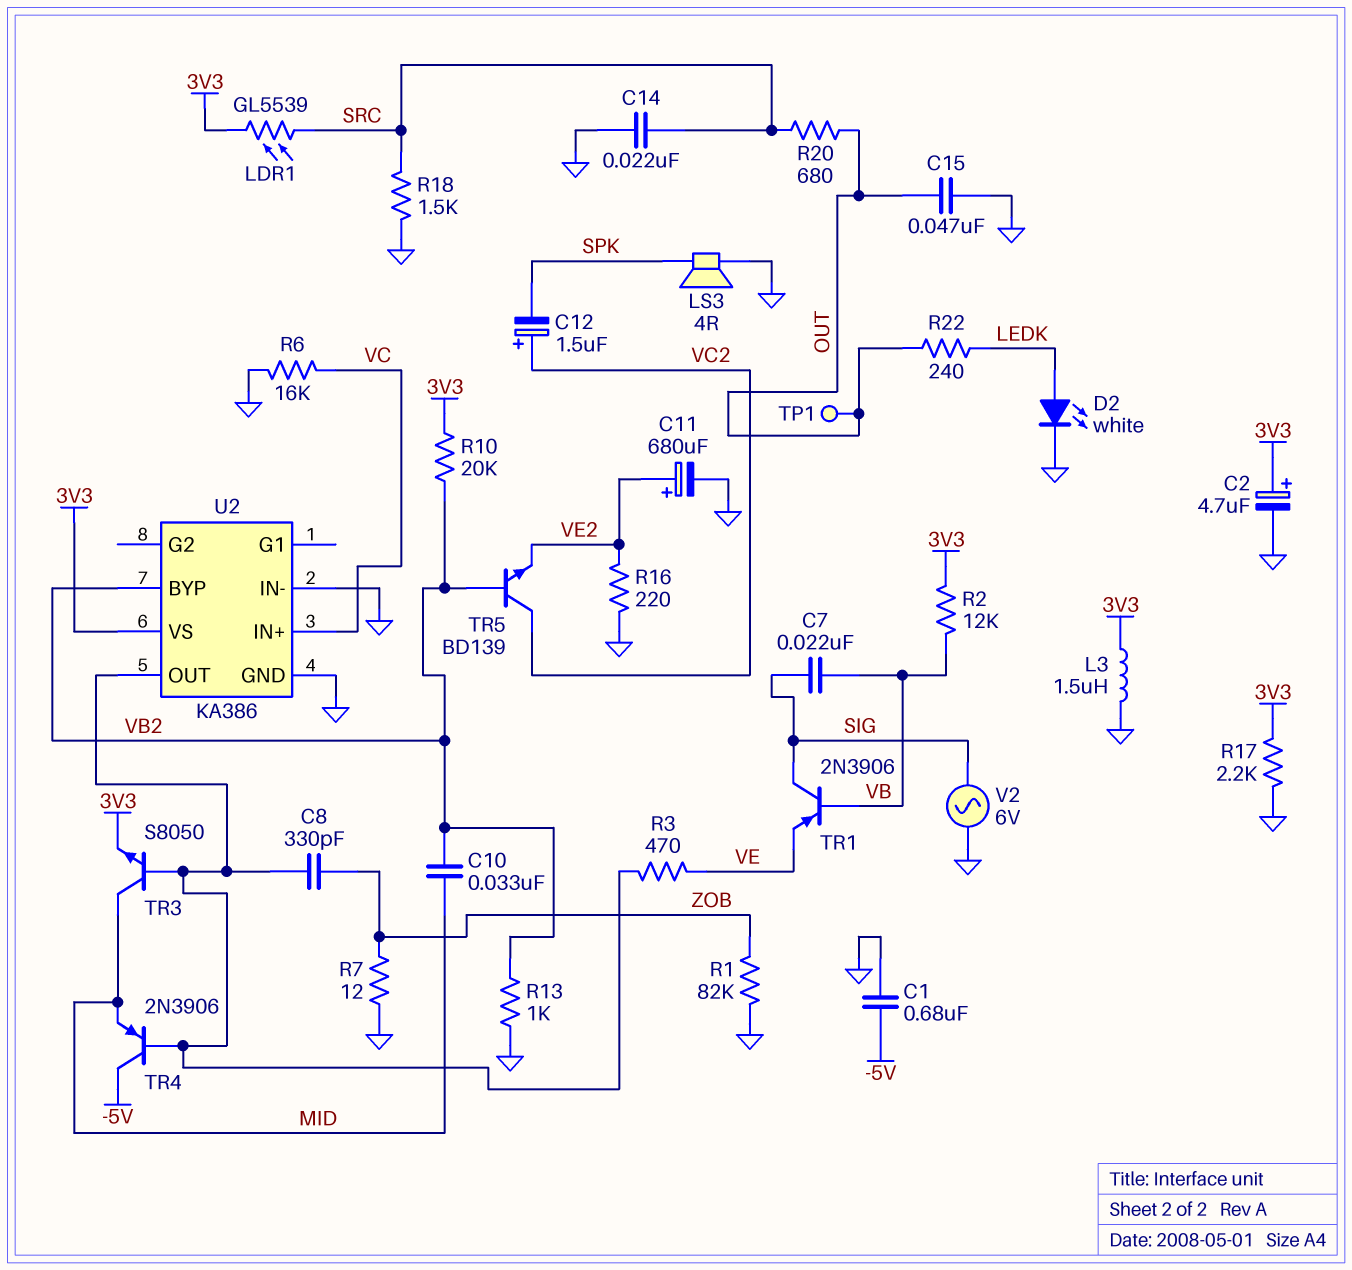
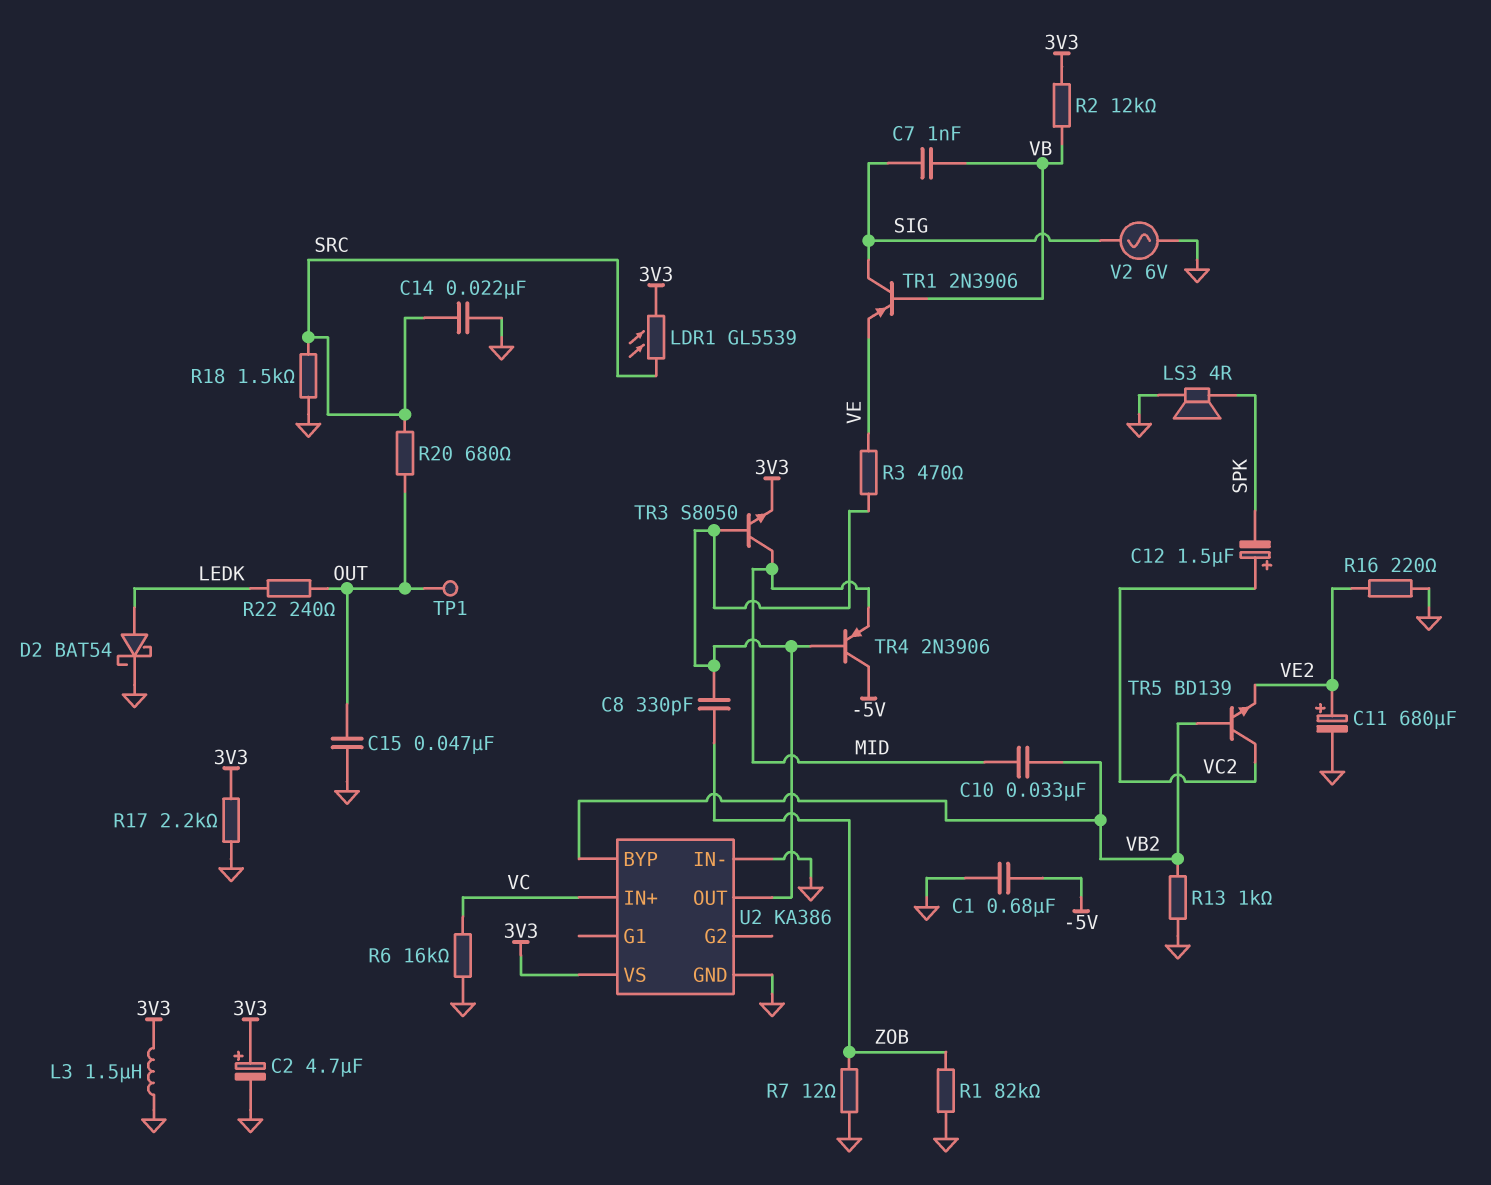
C7: 22nF (SIG, VB) -> 1nF (SIG, VB)
D2: LED white (A LEDK, K GND) -> schottky BAT54 (A LEDK, K GND)
R10: 20k (3V3, VB2) -> none

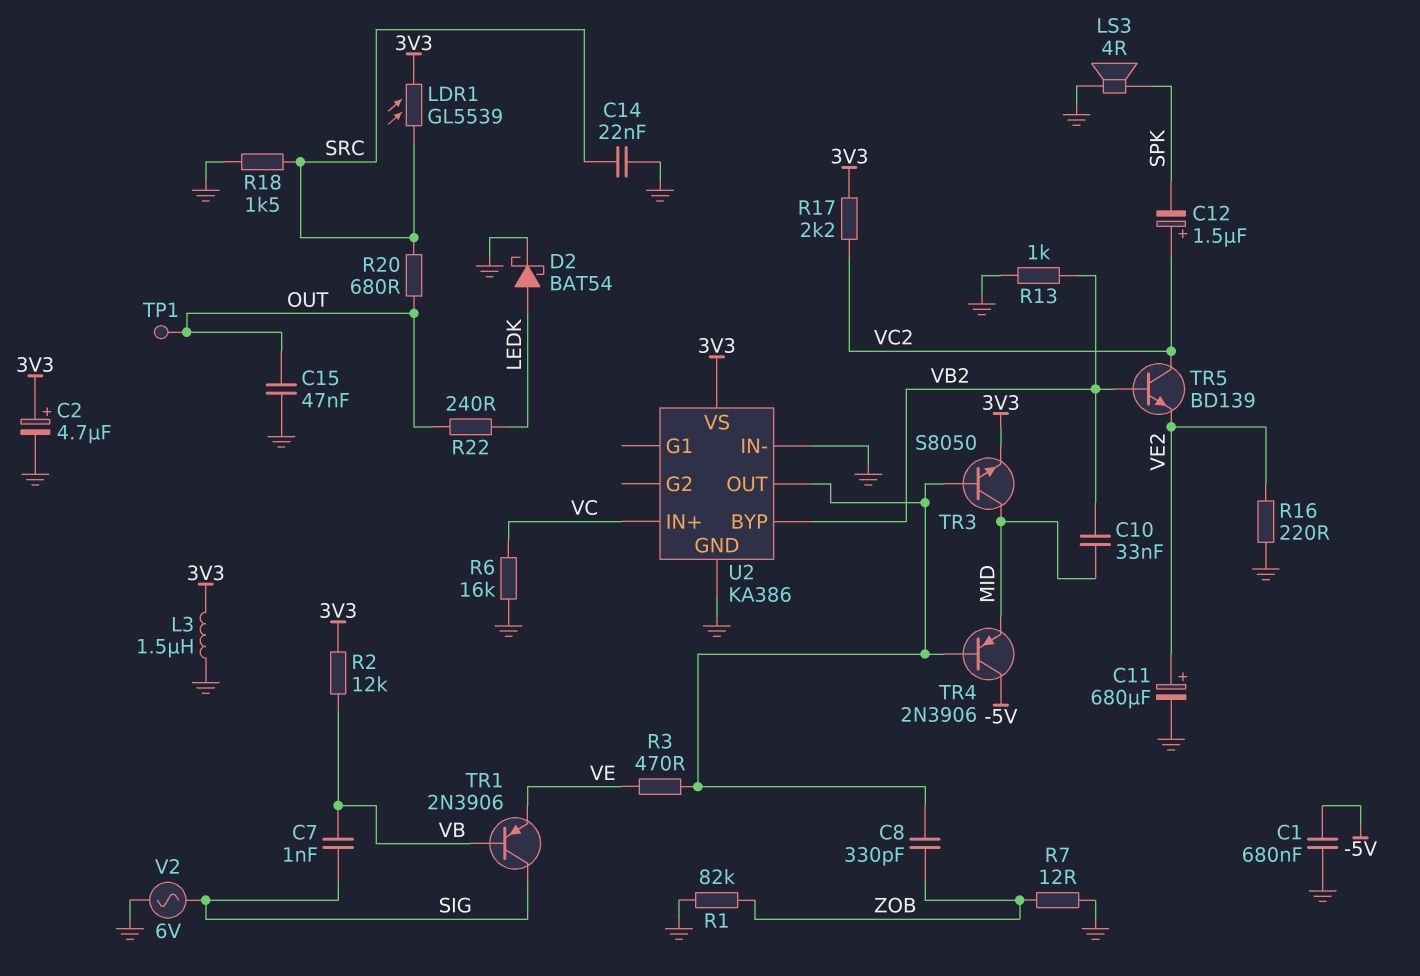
R17: 2.2k (3V3, GND) -> 2.2k (3V3, VC2)

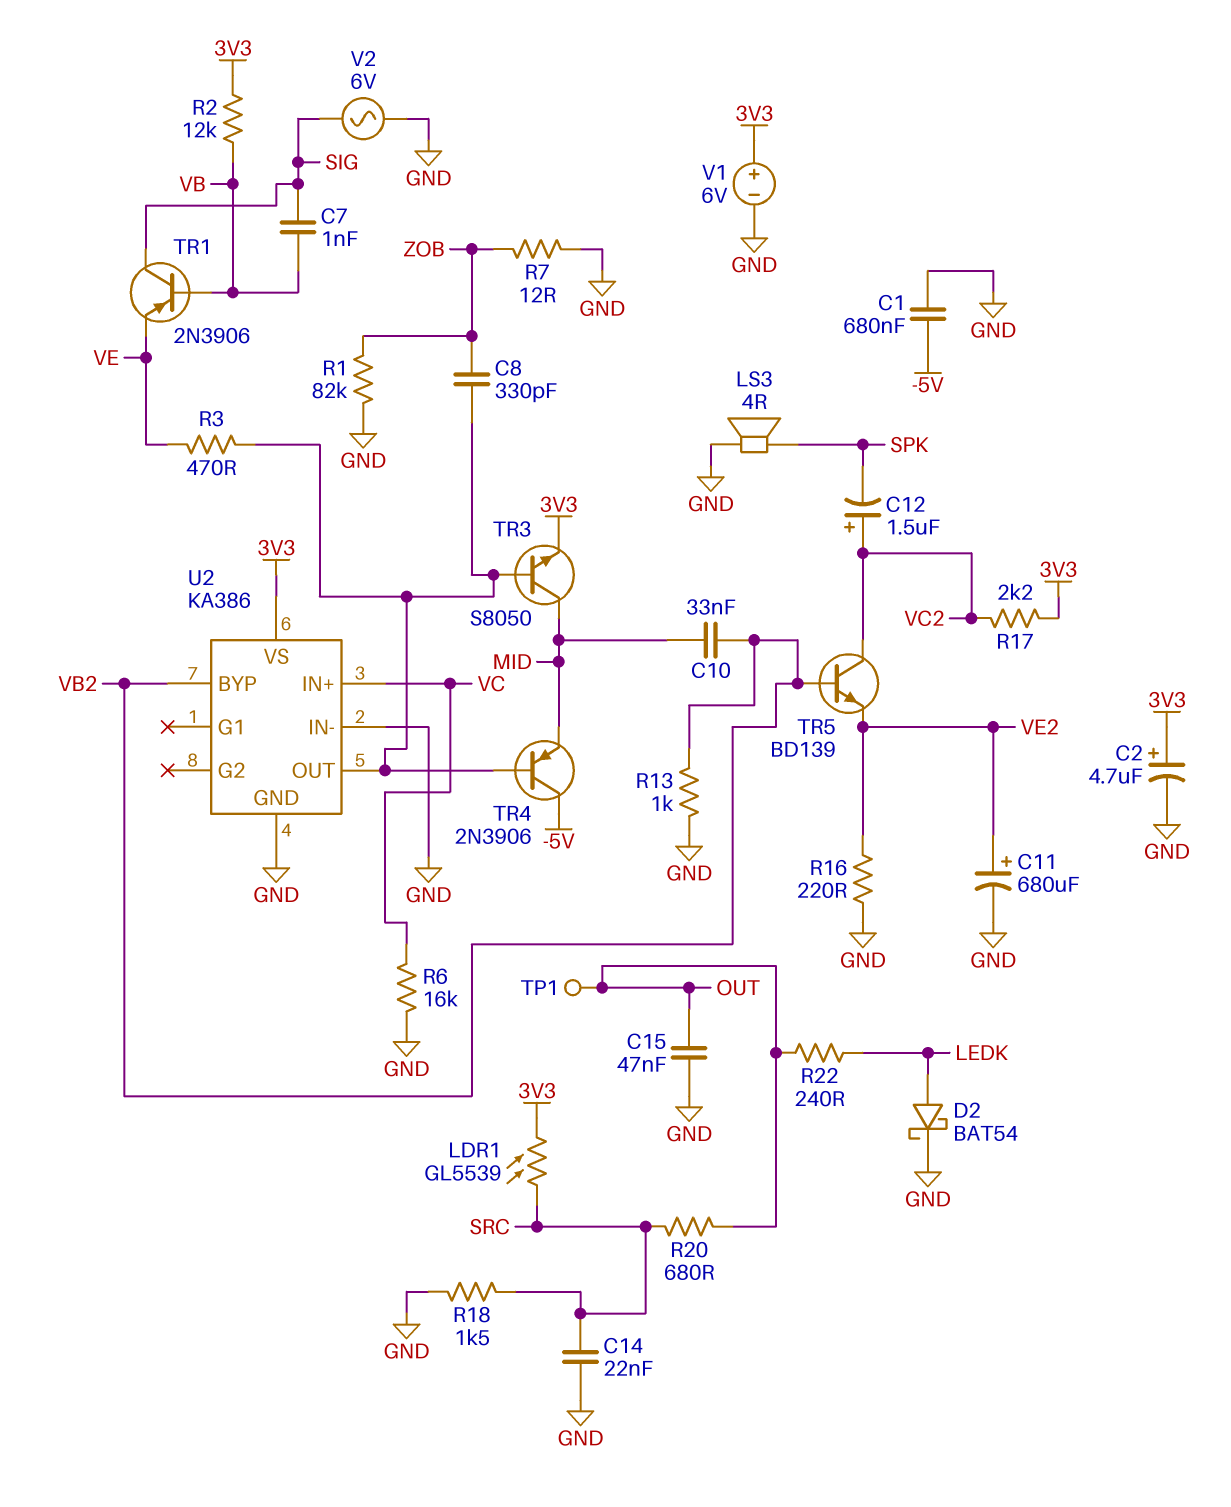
L3: 1.5uH (3V3, GND) -> none
V1: none -> 6V (plus 3V3, minus GND)

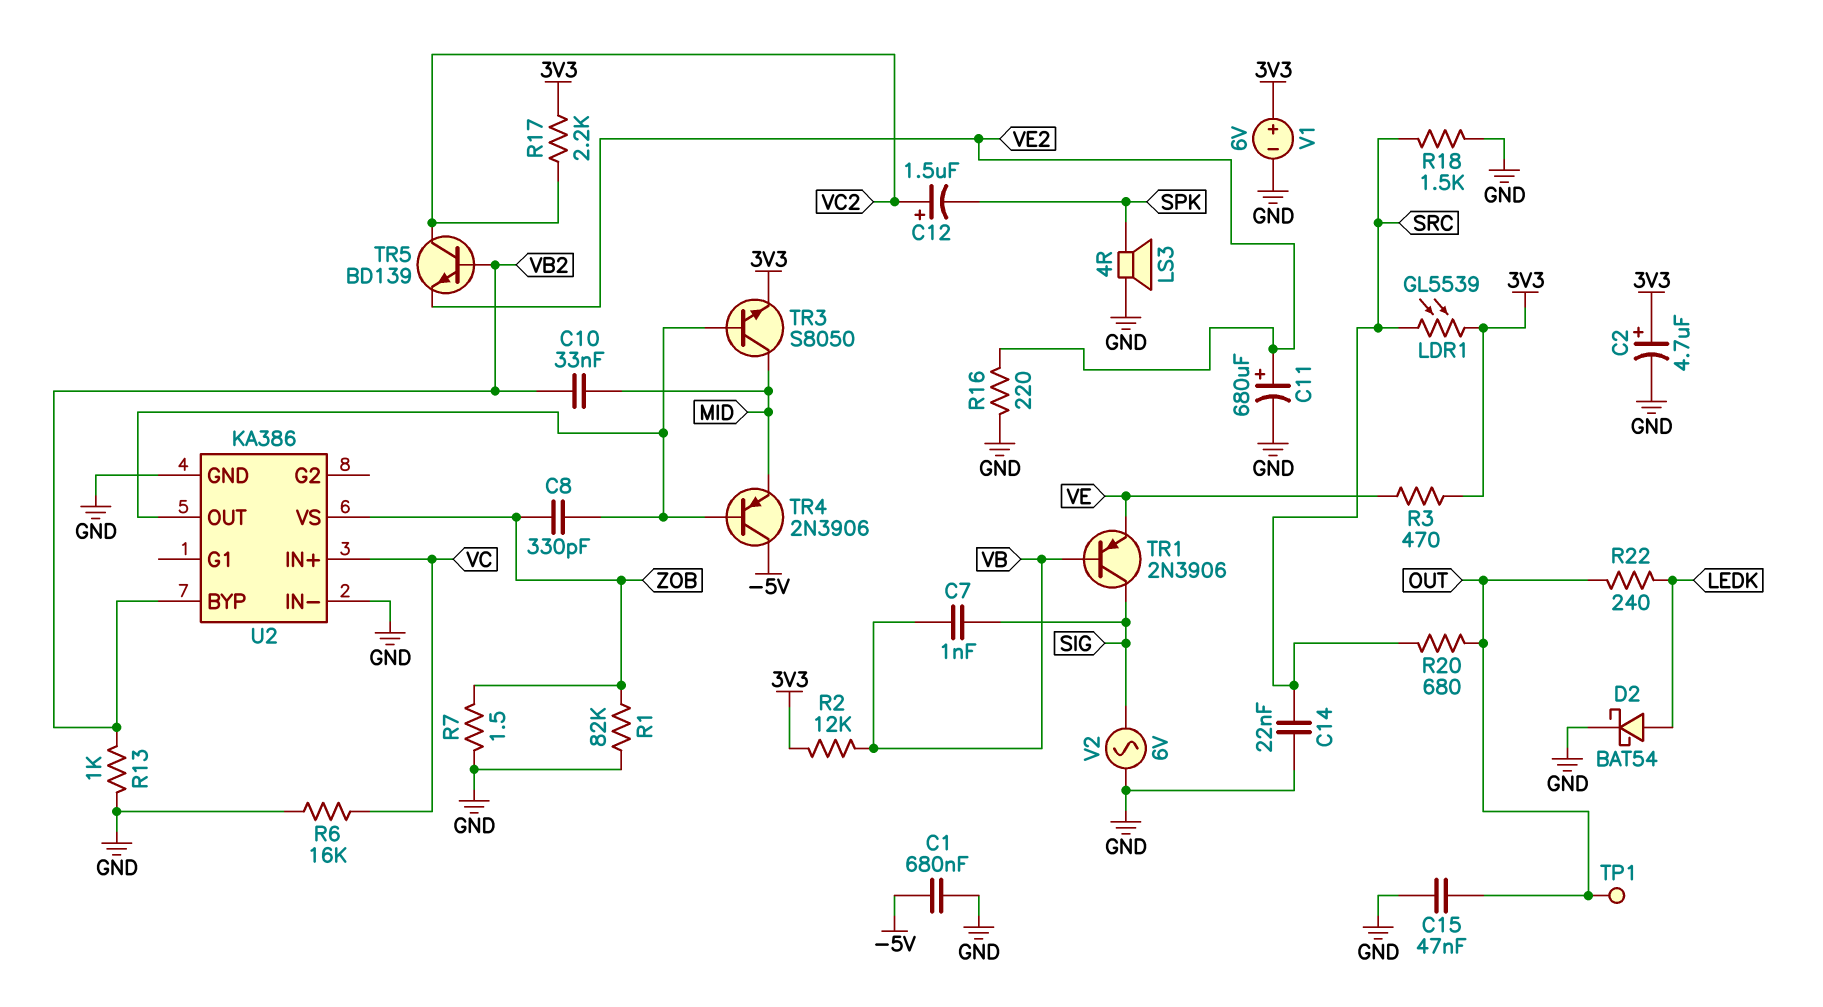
R3: 470 (U2/OUT, VE) -> 470 (3V3, VE)
R7: 12 (GND, ZOB) -> 1.5 (GND, ZOB)
U2 pin VS: 3V3 -> ZOB

